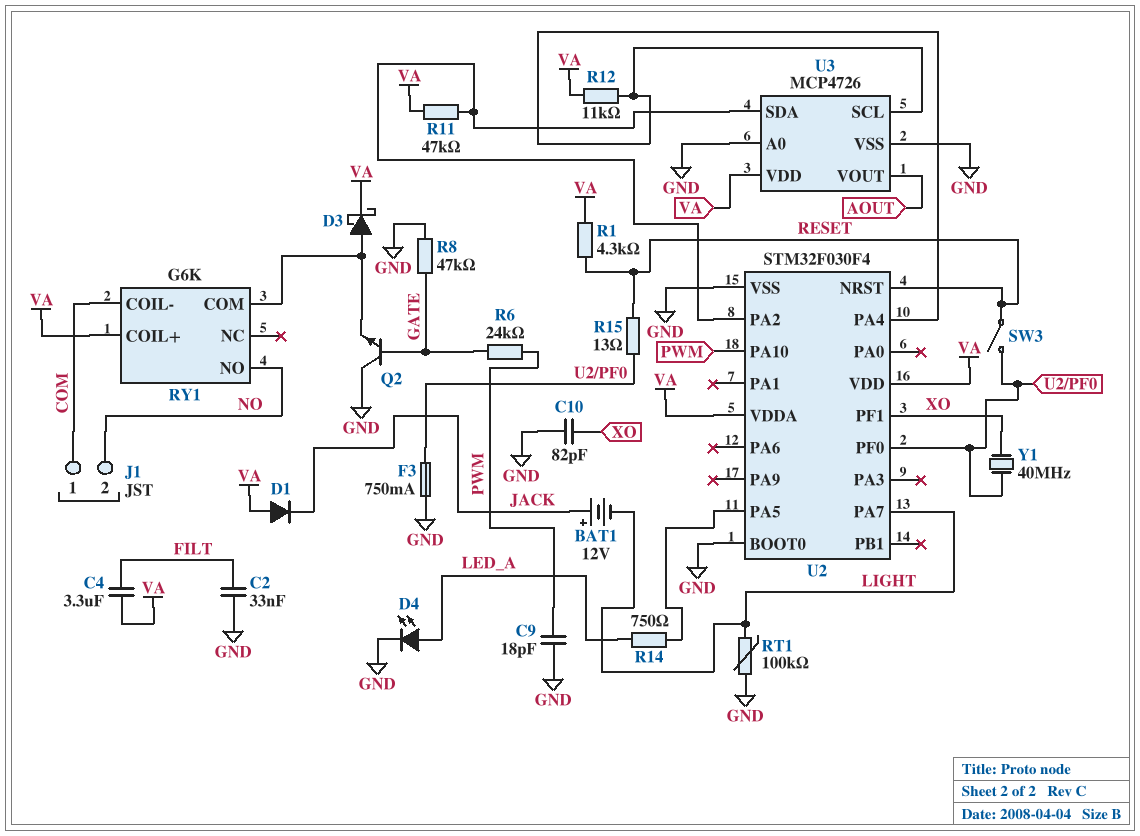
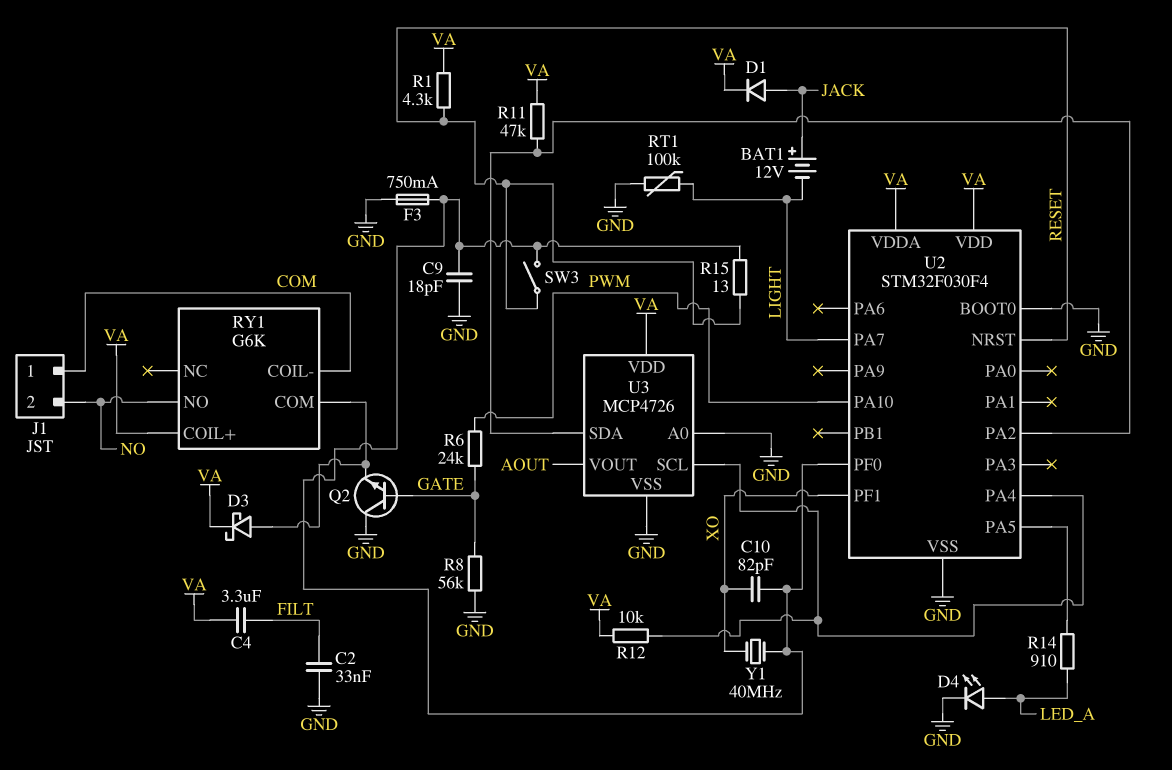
C9: 18pF (GND, PWM) -> 18pF (GND, U2/PF0)
C10: 82pF (GND, XO) -> 82pF (U2/PF0, XO)
D1: diode (A VA, K JACK) -> diode (A JACK, K VA)
R8: 47k (GATE, GND) -> 56k (GATE, GND)
R12: 11k (U2/PA4, VA) -> 10k (U2/PA4, VA)
R14: 750 (LED_A, U2/PA5) -> 910 (LED_A, U2/PA5)

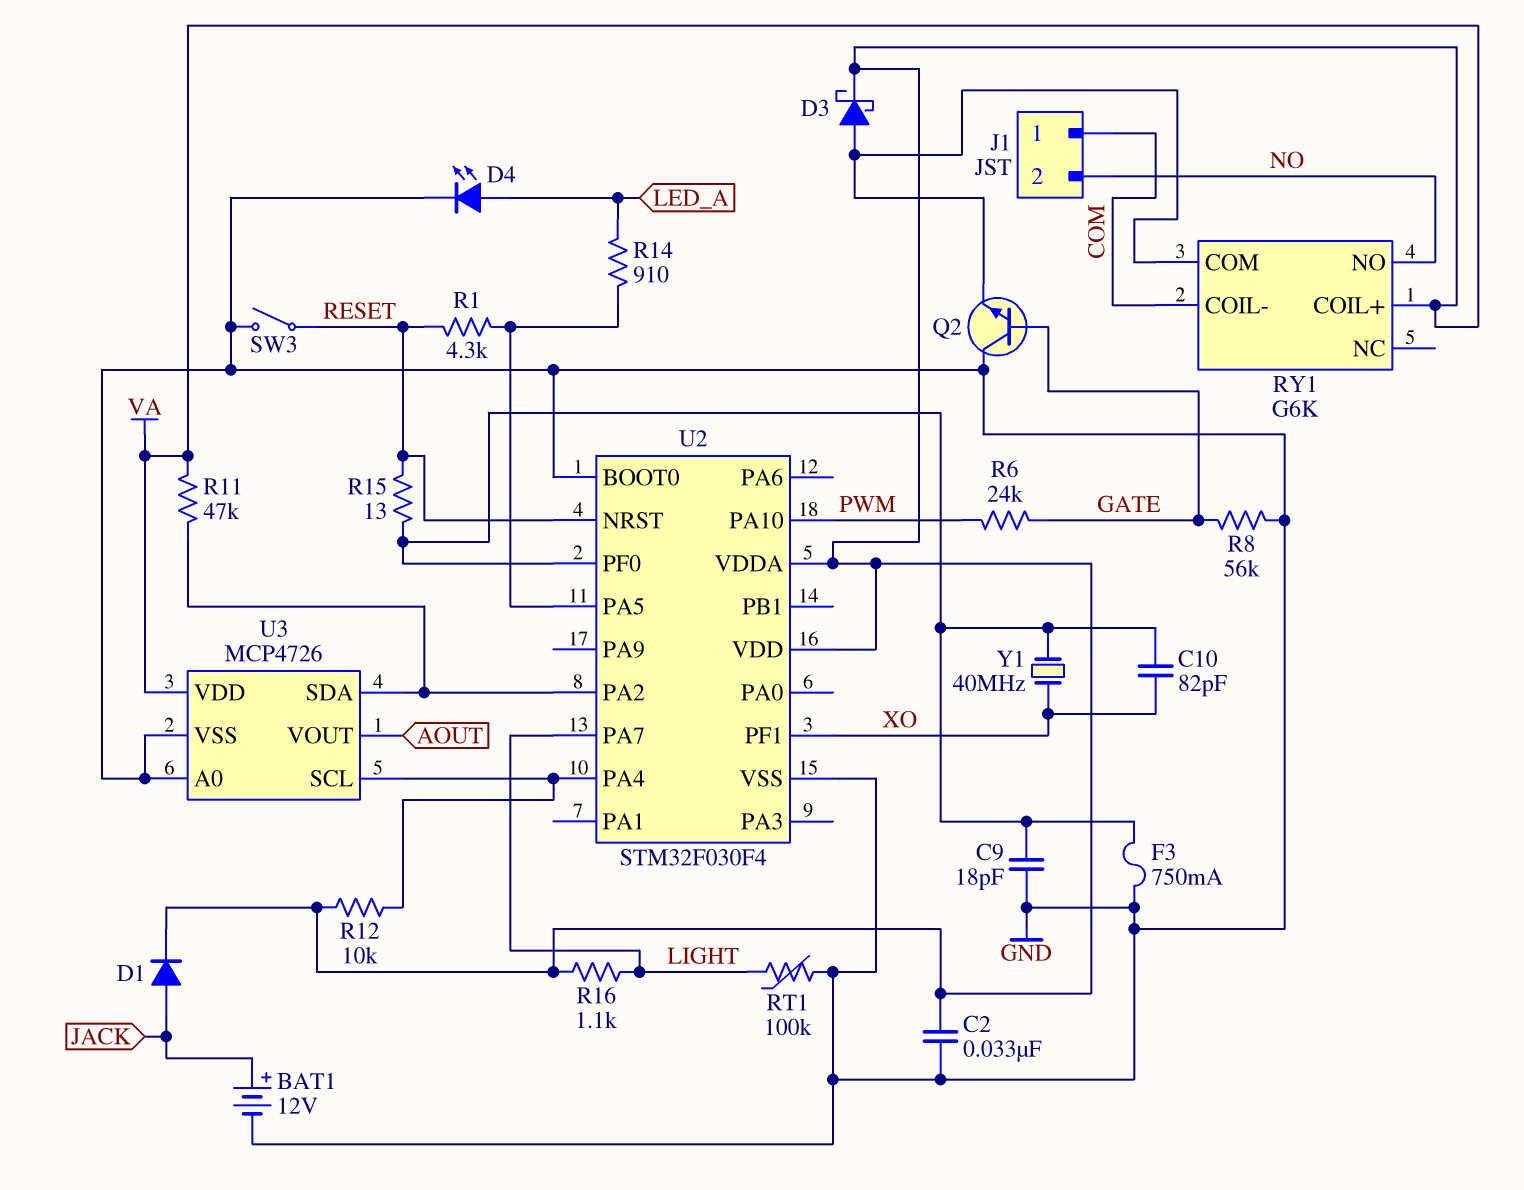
BAT1: 12V (plus JACK, minus LIGHT) -> 12V (plus JACK, minus GND)
C2: 33nF (FILT, GND) -> 33nF (GND, VA)
C4: 3.3uF (FILT, VA) -> none
R1: 4.3k (RESET, VA) -> 4.3k (RESET, U2/PA5)
R16: none -> 1.1k (LIGHT, VA)
SW3: switch (RESET, U2/PF0) -> switch (GND, RESET)

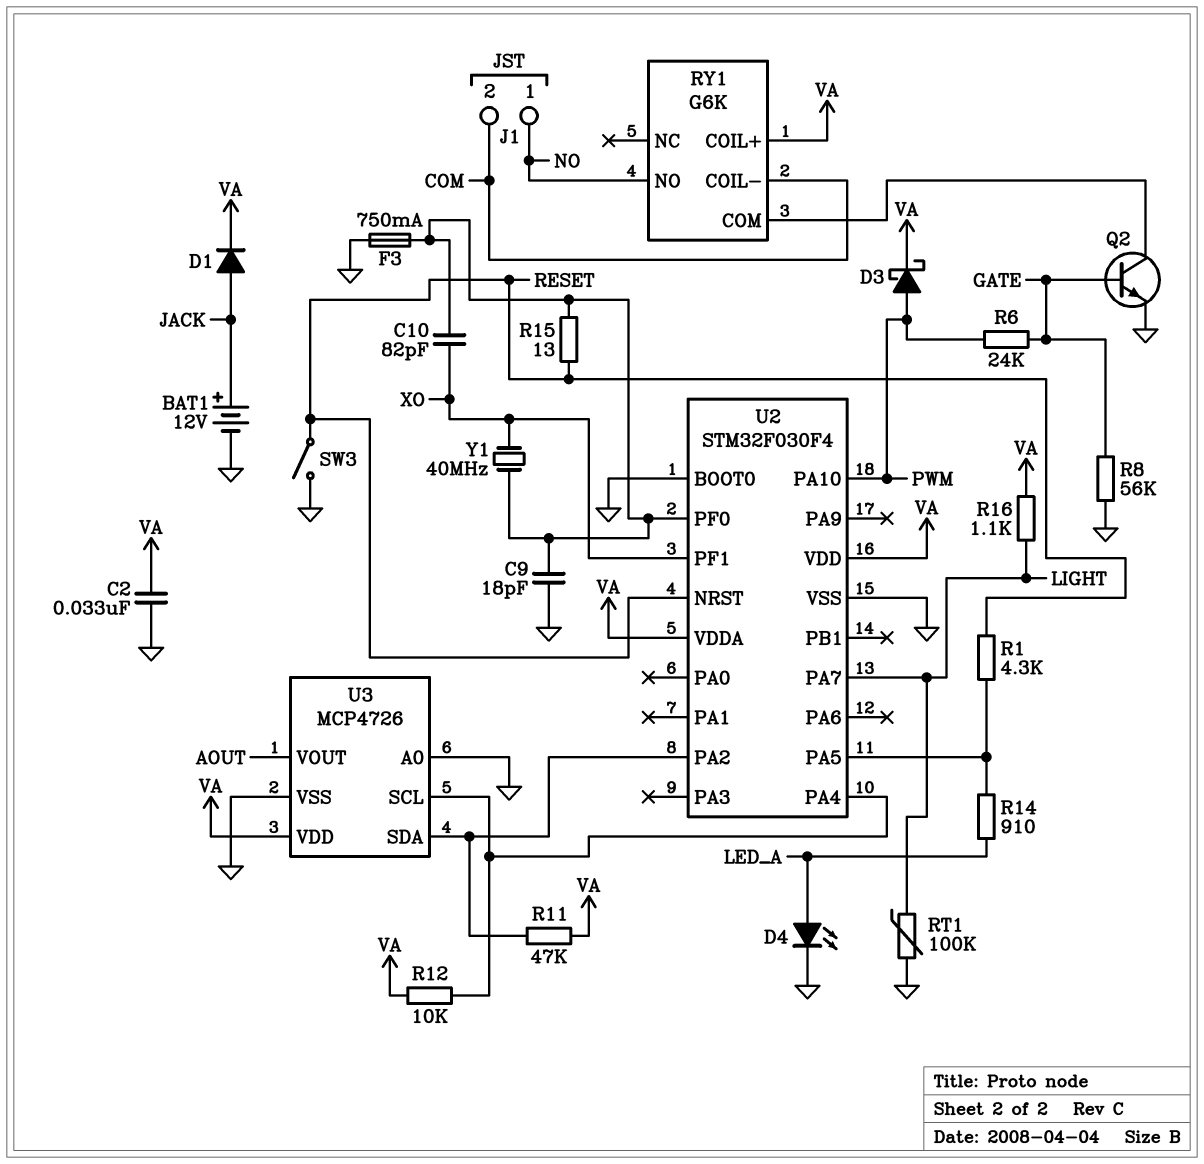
D3: schottky (A RY1/COM, K VA) -> schottky (A PWM, K VA)
J1 pin 1: COM -> NO
J1 pin 2: NO -> COM
Q2: NPN (B GATE, C GND, E RY1/COM) -> NPN (B GATE, C RY1/COM, E GND)

